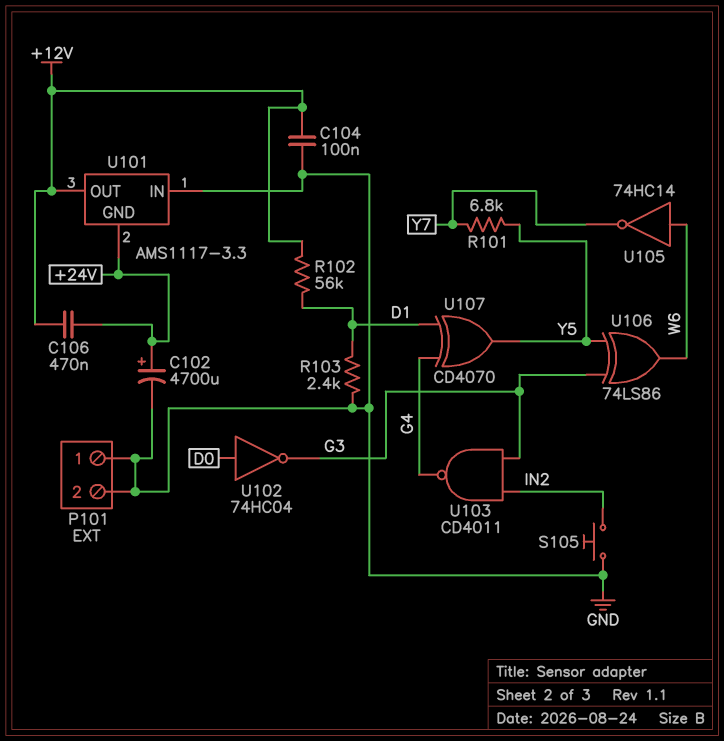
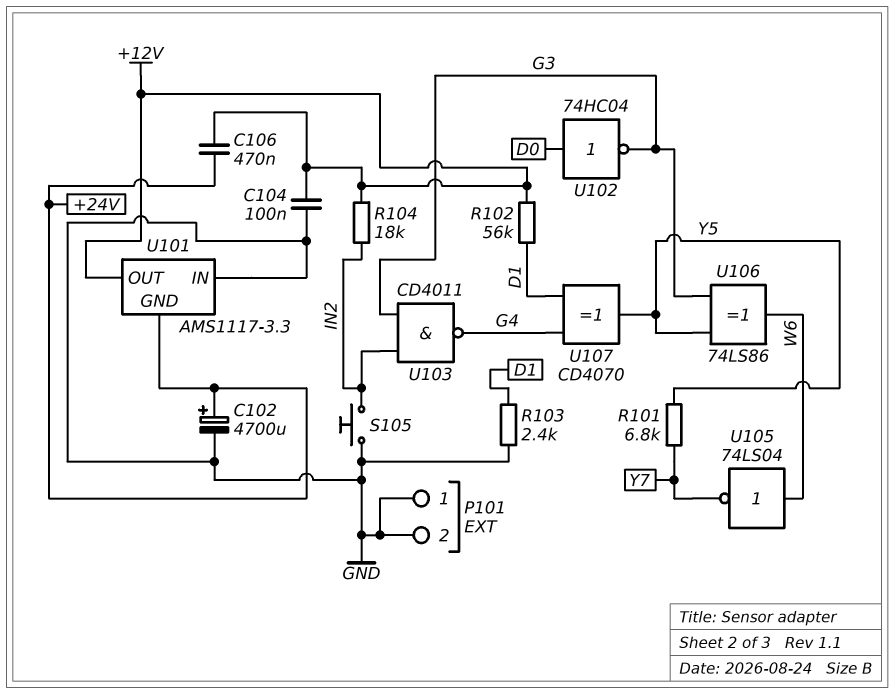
R104: none -> 18k (+12V, IN2)
U105: NOT 74HC14 (in W6, out Y7) -> NOT 74LS04 (in W6, out Y7)

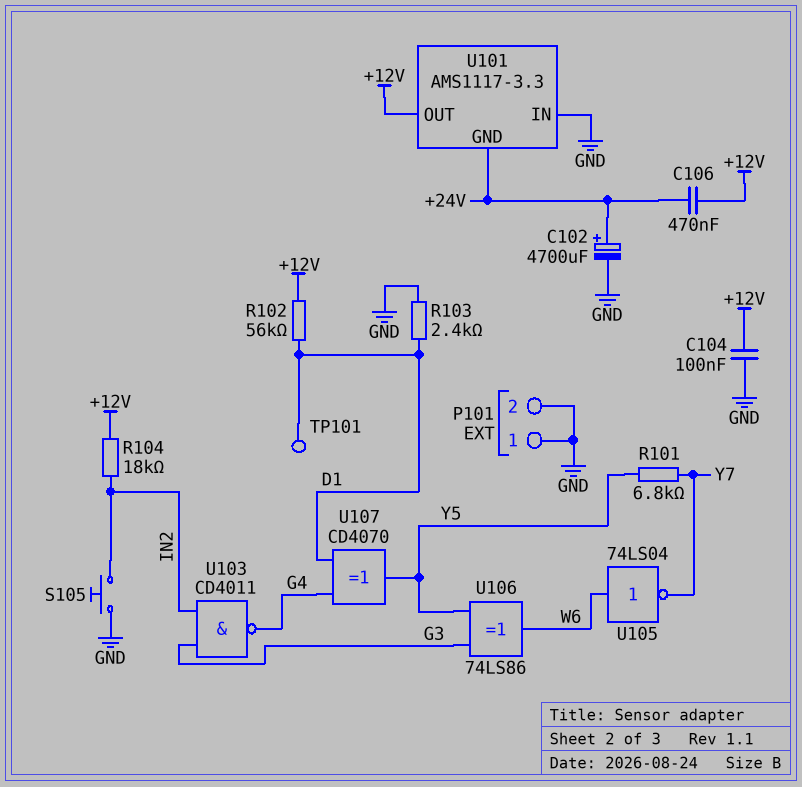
TP101: none -> test point (D1)
U102: NOT 74HC04 (in D0, out G3) -> none

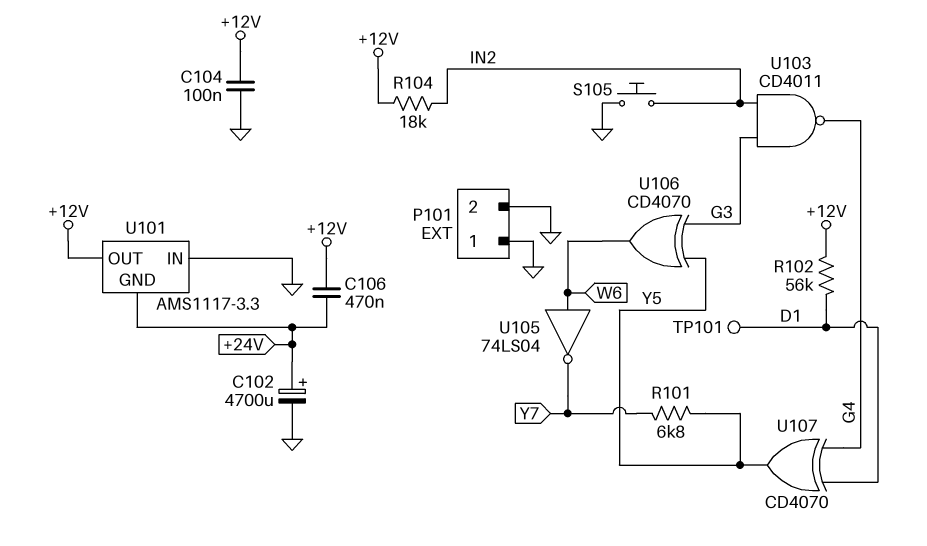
R103: 2.4k (D1, GND) -> none
U106: XOR 74LS86 (in G3, in Y5, out W6) -> XOR CD4070 (in G3, in Y5, out W6)

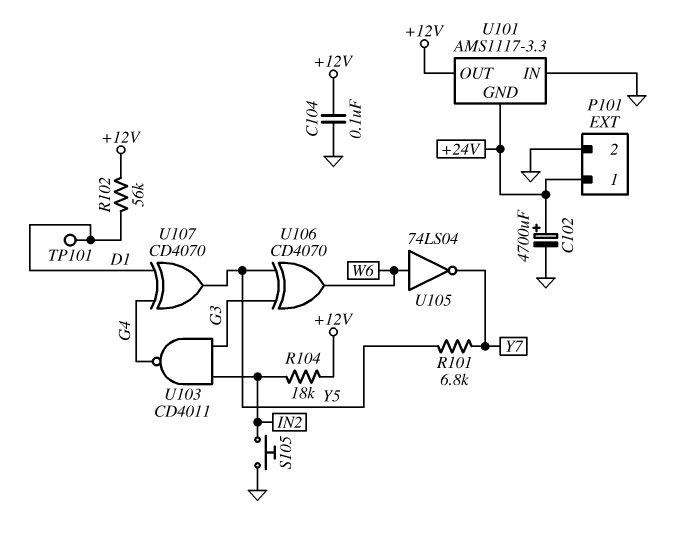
C106: 470nF (+12V, +24V) -> none
P101 pin 1: GND -> +24V

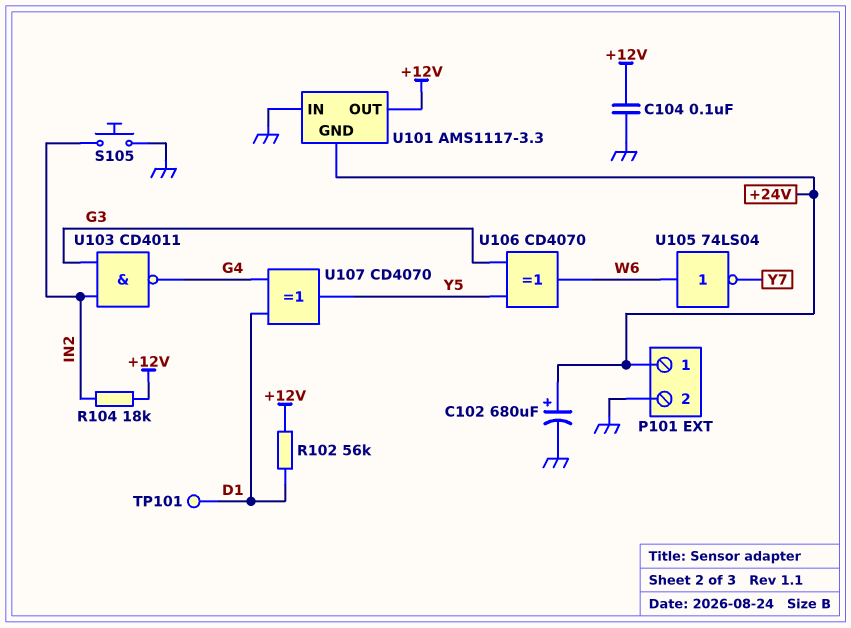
C102: 4700uF (plus +24V, minus GND) -> 680uF (plus +24V, minus GND)
R101: 6.8k (Y5, Y7) -> none

